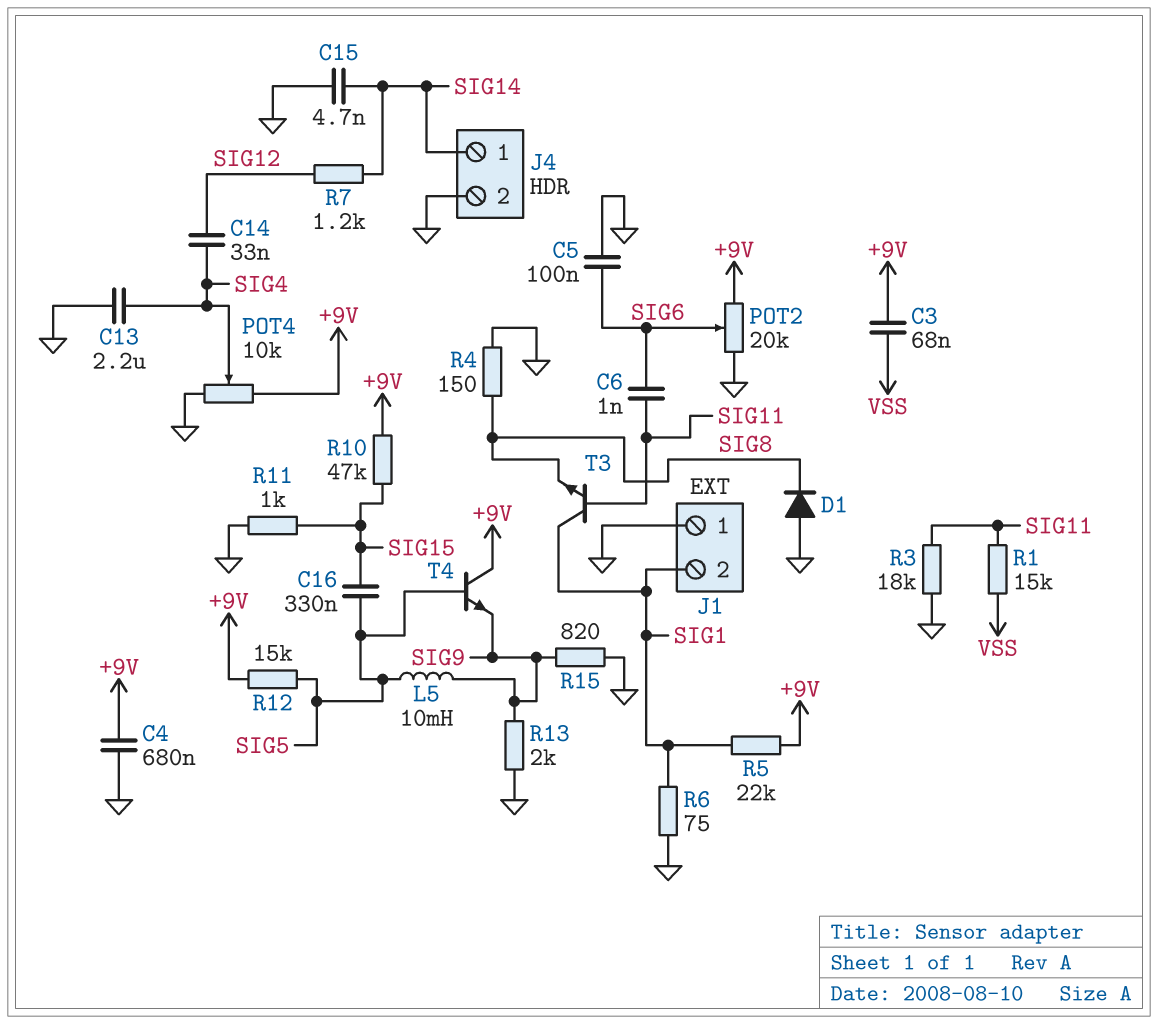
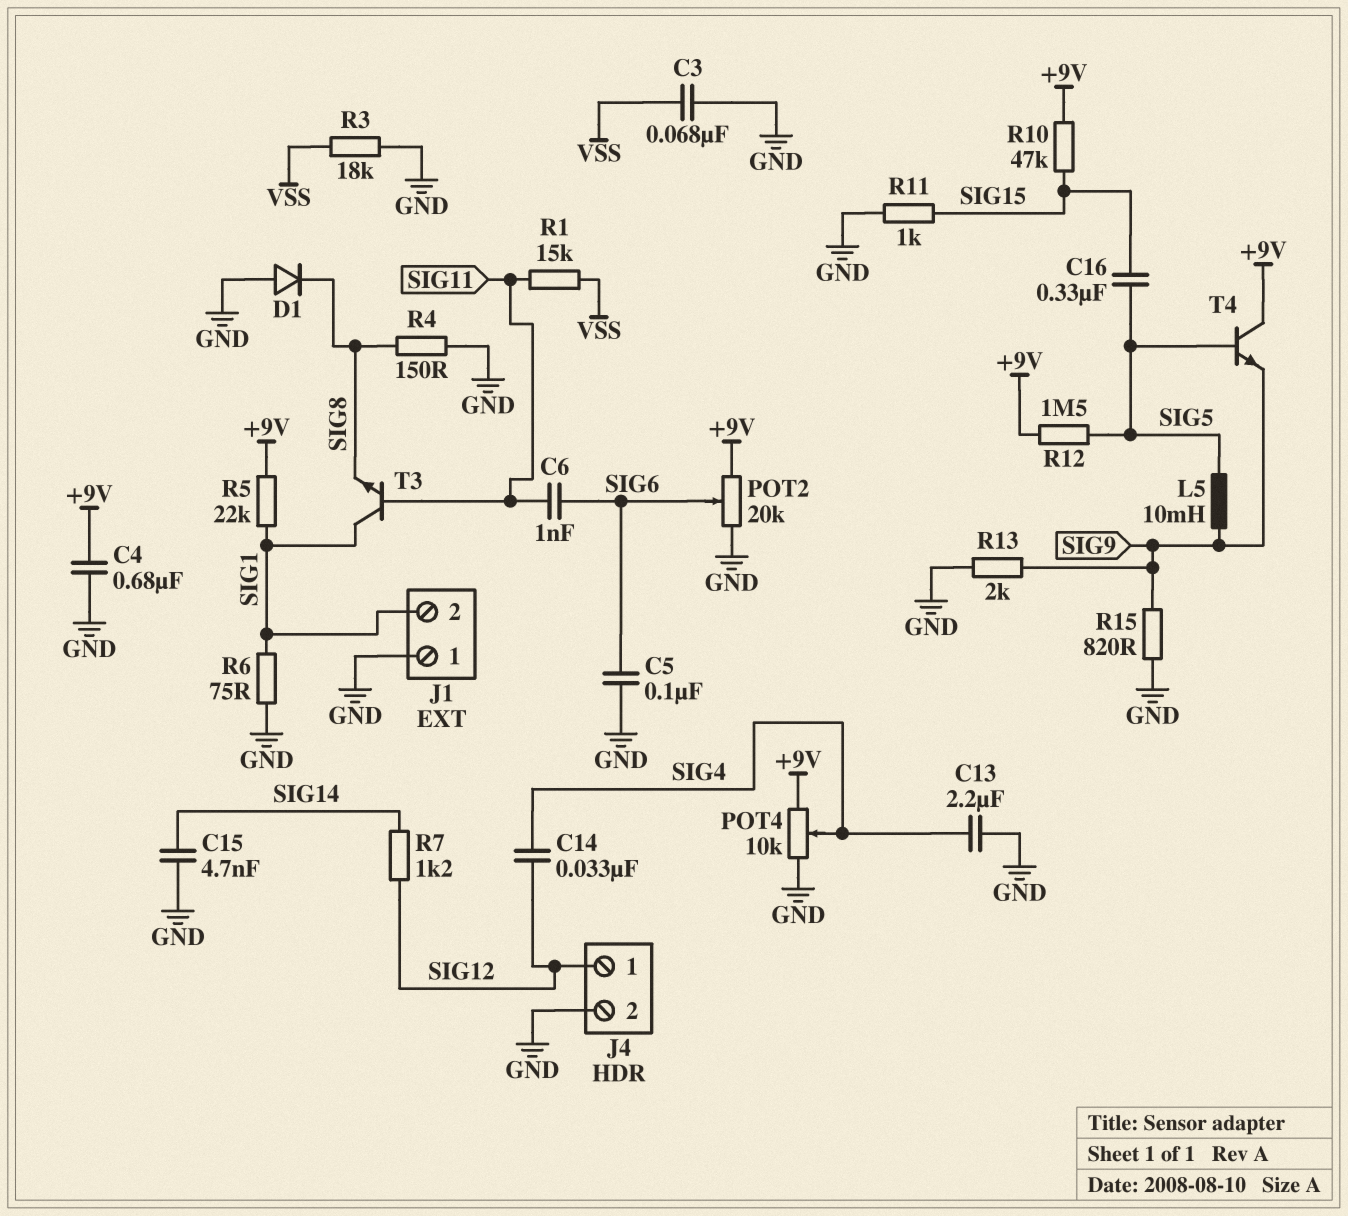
C3: 68nF (+9V, VSS) -> 68nF (GND, VSS)
J4 pin 1: SIG14 -> SIG12
R3: 18k (GND, SIG11) -> 18k (GND, VSS)
R12: 15k (+9V, SIG5) -> 1.5M (+9V, SIG5)

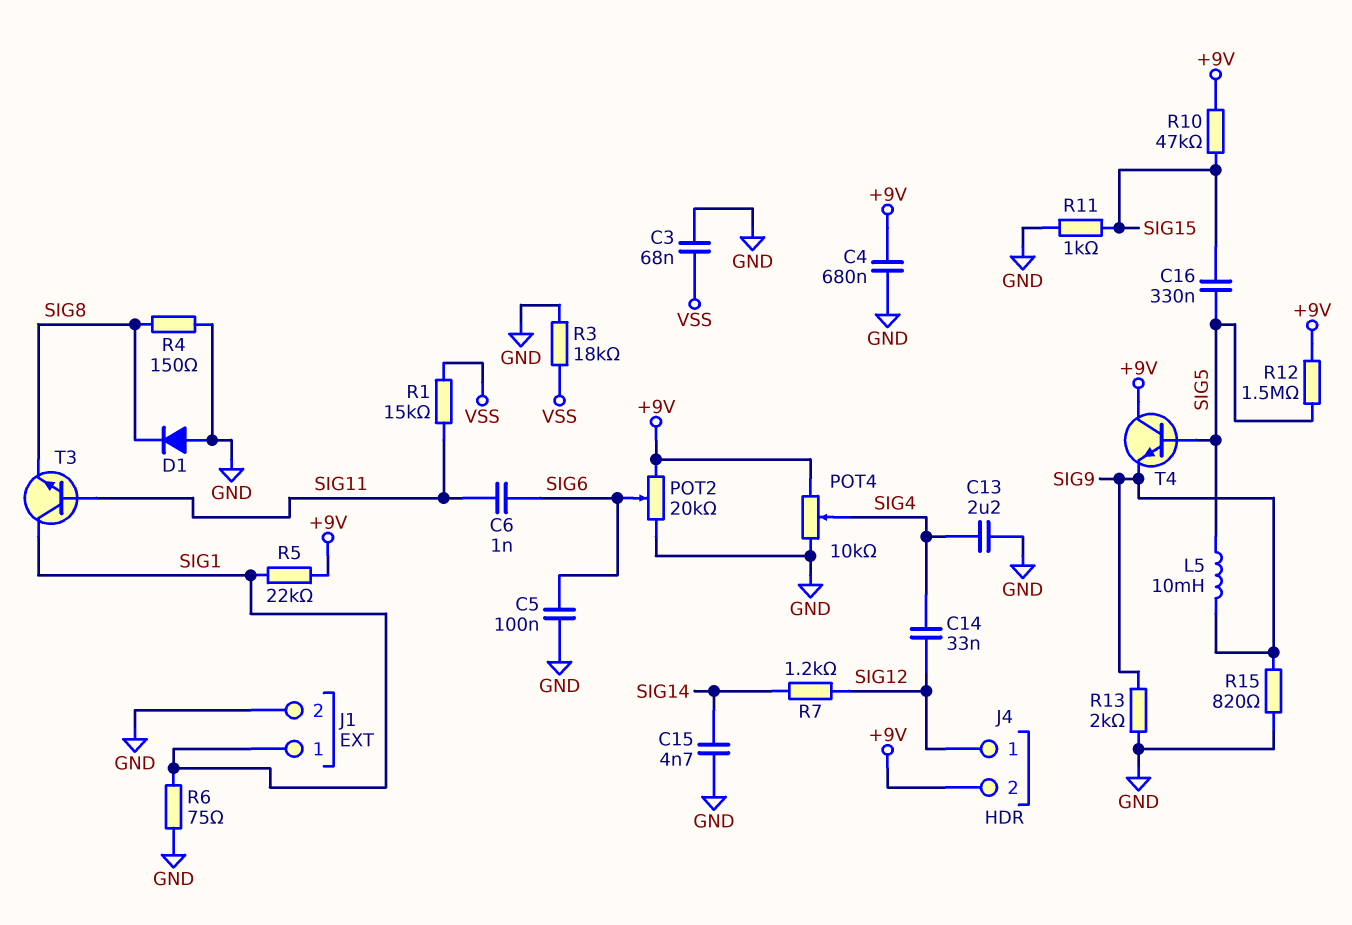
J1 pin 1: GND -> SIG1
J1 pin 2: SIG1 -> GND
J4 pin 2: GND -> +9V

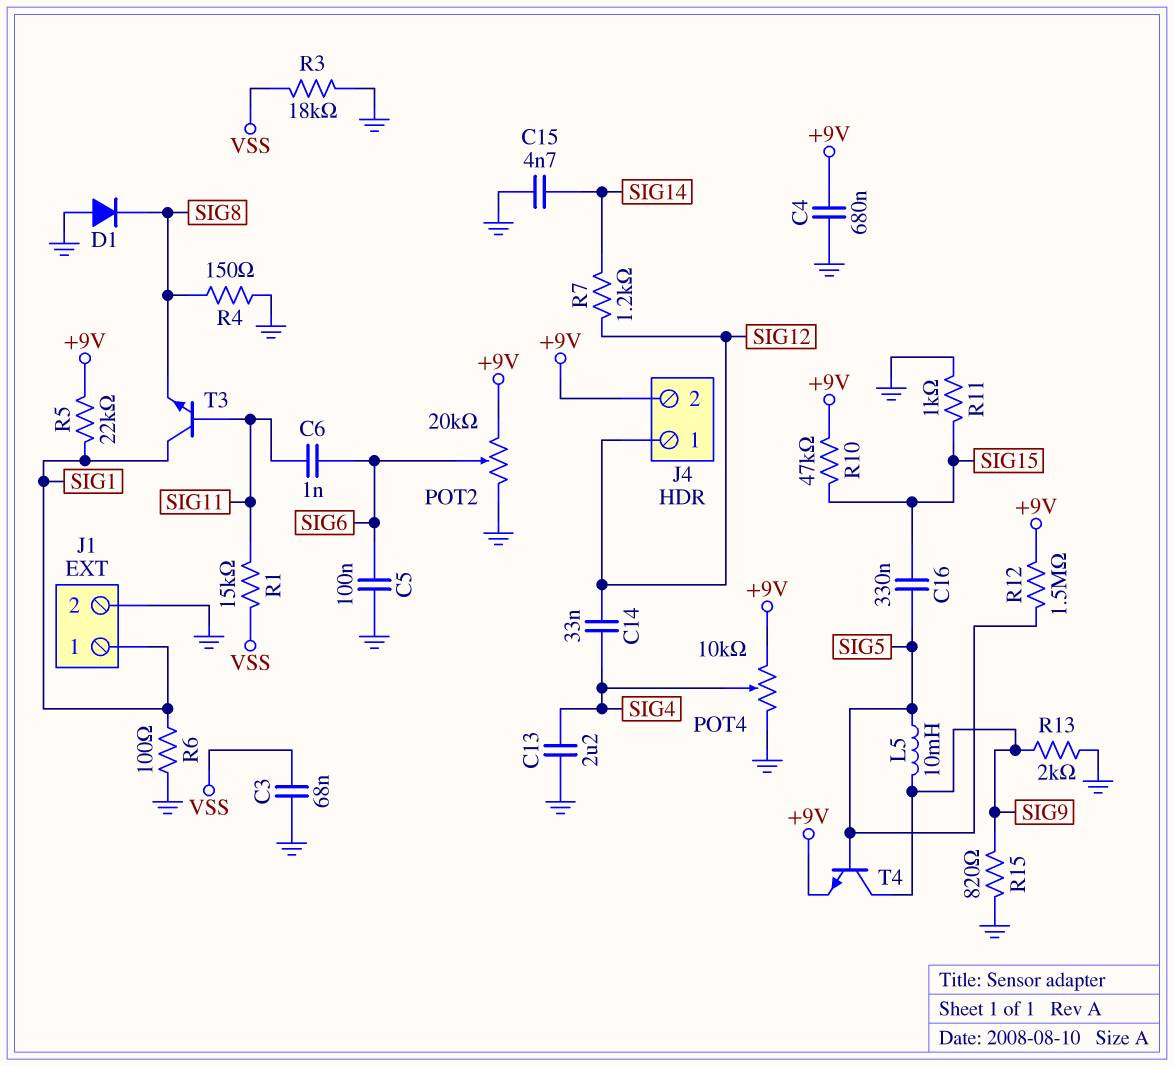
R6: 75 (GND, SIG1) -> 100 (GND, SIG1)
T4: NPN (B SIG5, C +9V, E SIG9) -> NPN (B SIG5, C SIG9, E +9V)

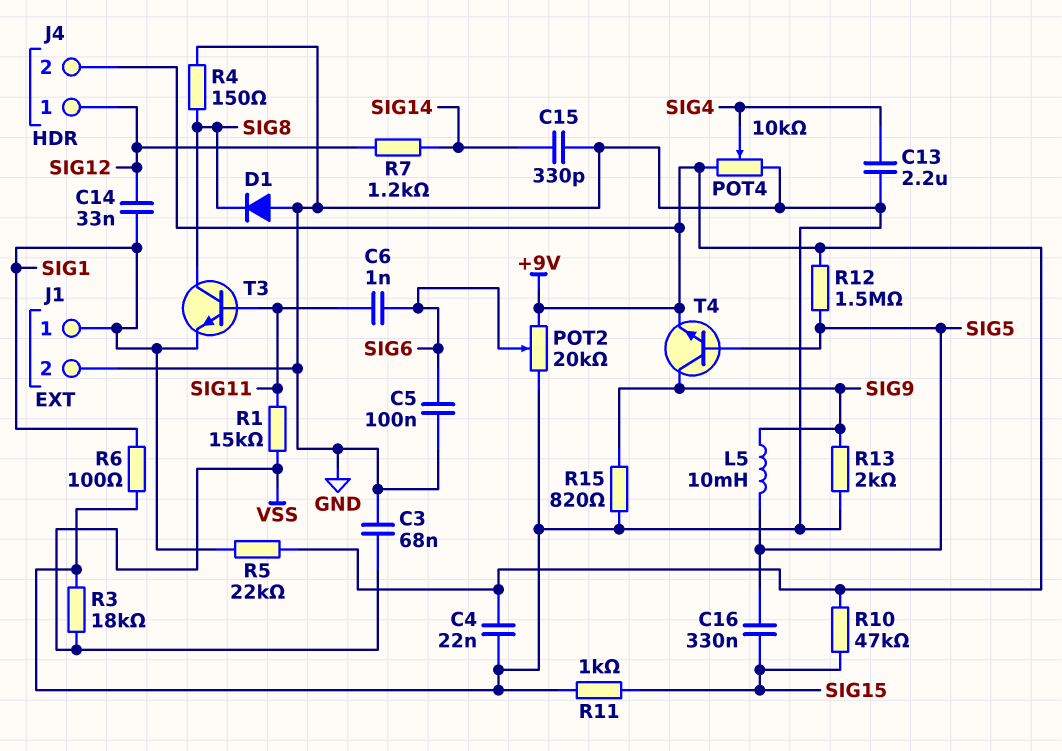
C4: 680nF (+9V, GND) -> 22nF (+9V, GND)
C14: 33nF (SIG4, SIG12) -> 33nF (SIG1, SIG12)
C15: 4.7nF (GND, SIG14) -> 330pF (GND, SIG14)
T3: NPN (B SIG11, C SIG1, E SIG8) -> NPN (B SIG11, C SIG8, E SIG1)

